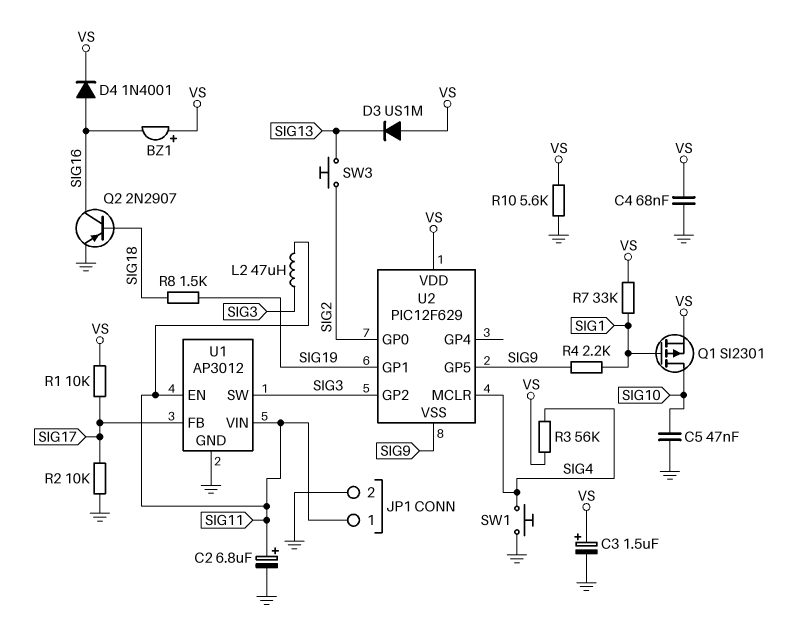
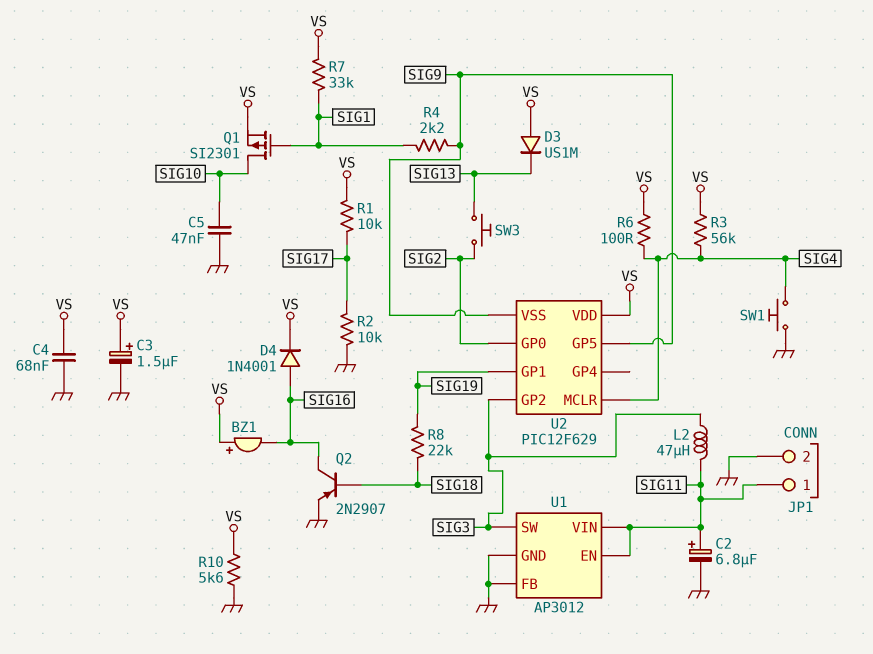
R6: none -> 100 (SIG4, VS)
R8: 1.5k (SIG18, SIG19) -> 22k (SIG18, SIG19)
U1 pin FB: SIG17 -> GND

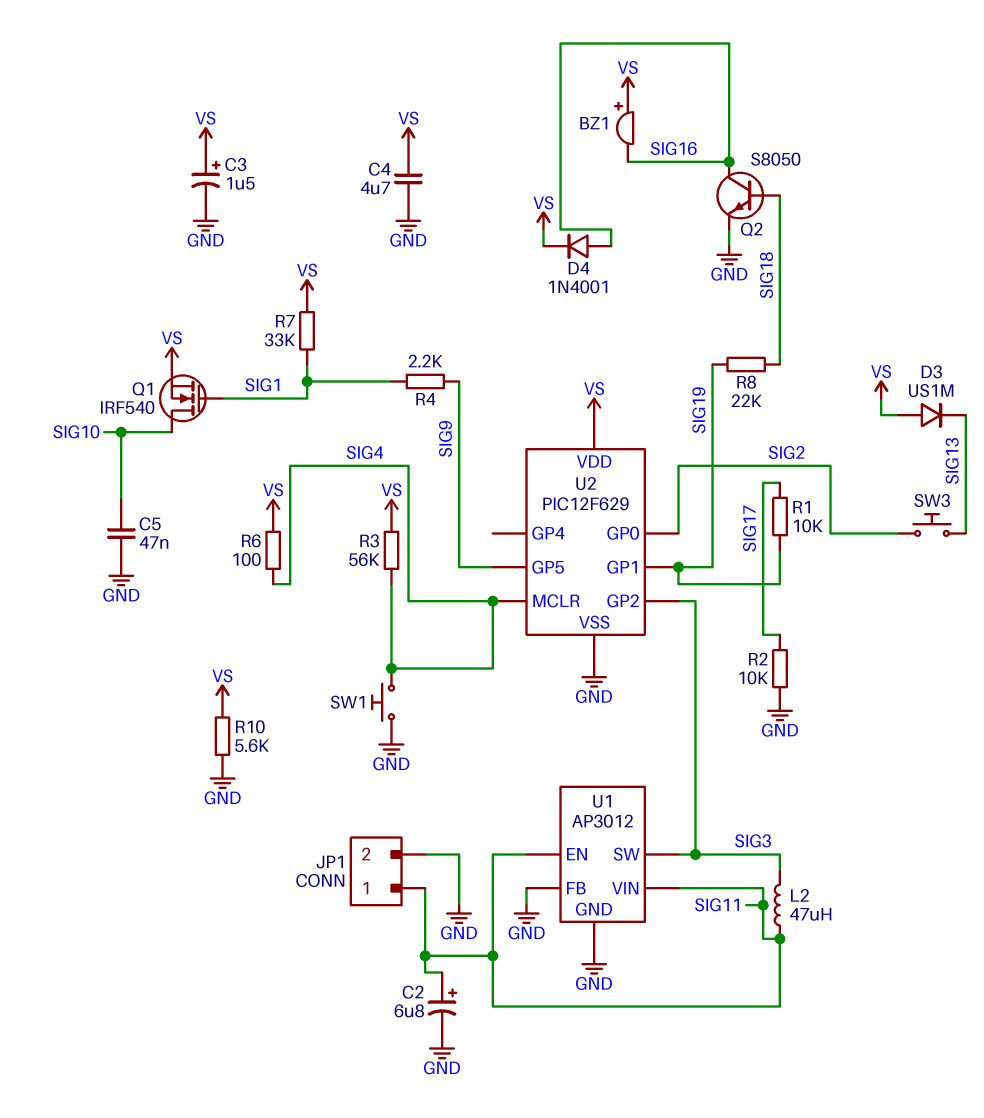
C4: 68nF (GND, VS) -> 4.7uF (GND, VS)
Q1: PMOS SI2301 (G SIG1, D SIG10, S VS) -> NMOS IRF540 (G SIG1, D SIG10, S VS)
Q2: PNP 2N2907 (B SIG18, C SIG16, E GND) -> NPN S8050 (B SIG18, C SIG16, E GND)
R1: 10k (SIG17, VS) -> 10k (SIG17, SIG19)
U2 pin VSS: SIG9 -> GND

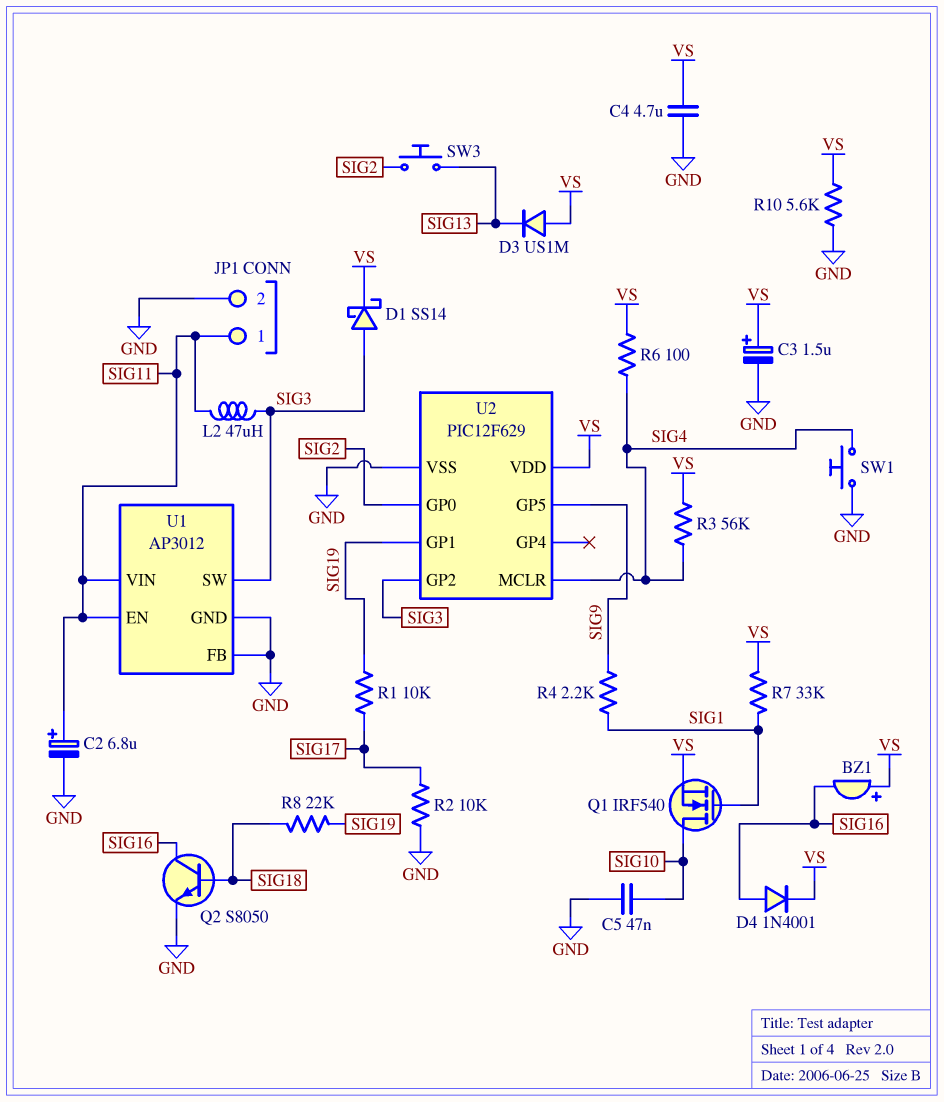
D1: none -> schottky SS14 (A SIG3, K VS)

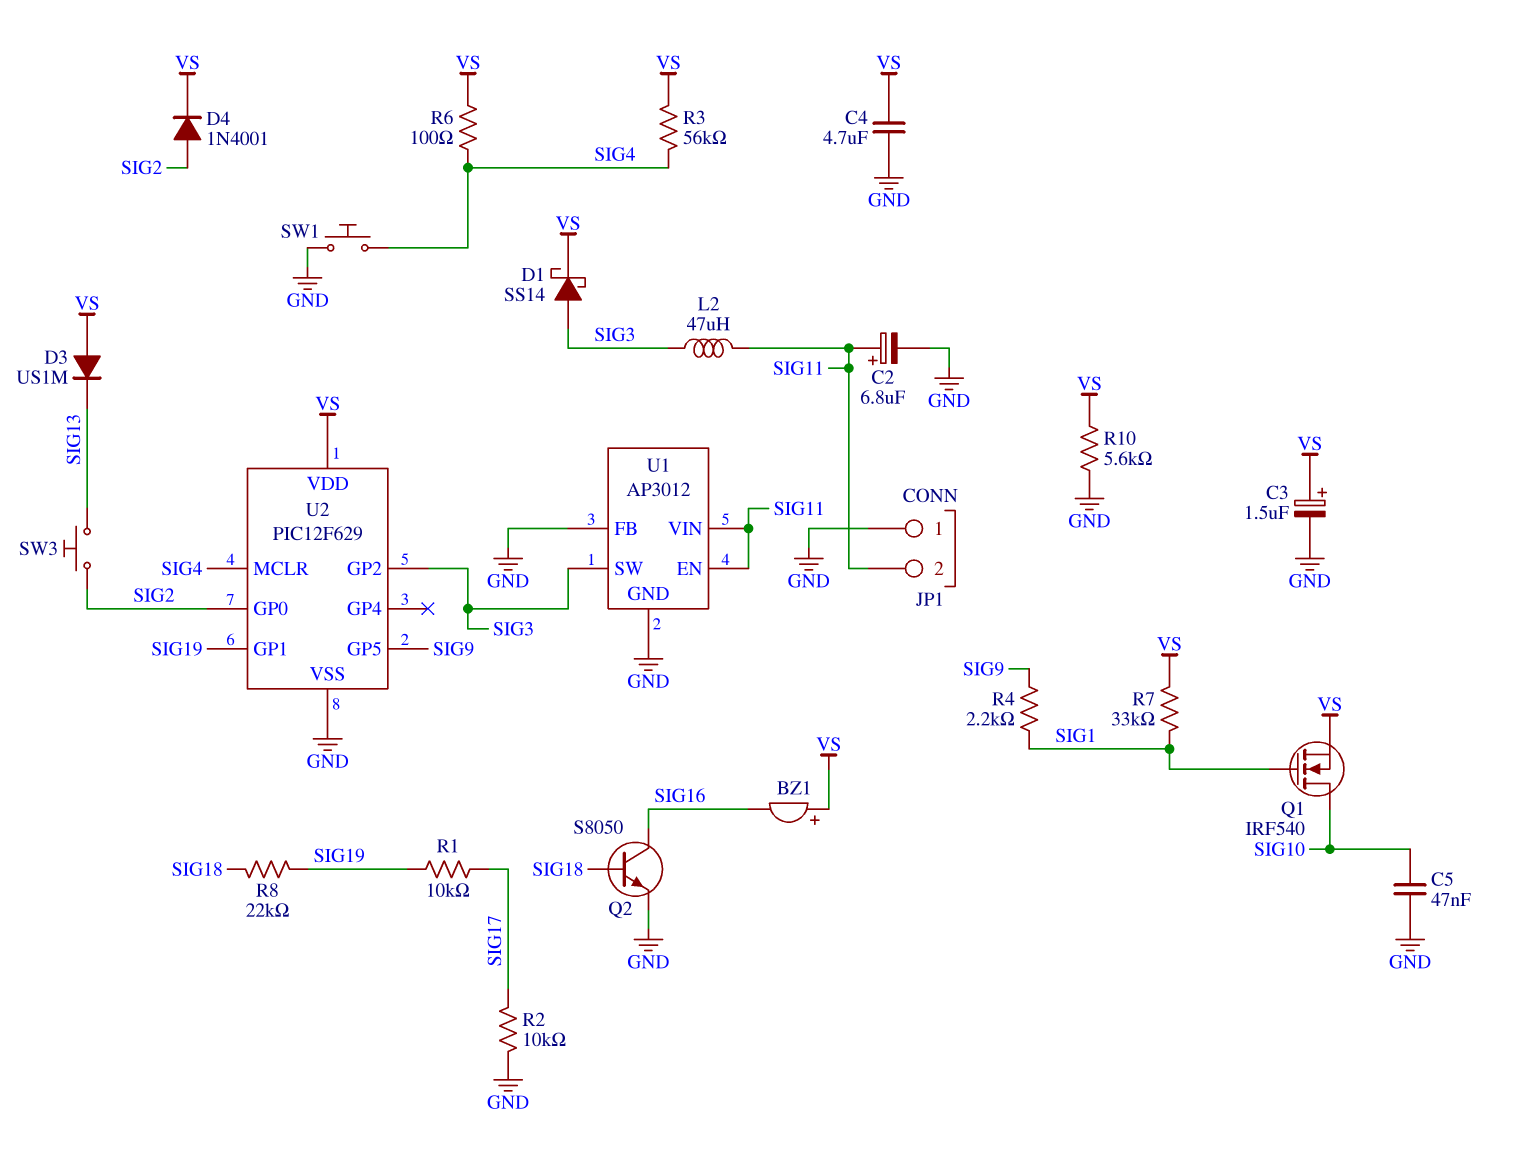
D4: diode 1N4001 (A SIG16, K VS) -> diode 1N4001 (A SIG2, K VS)
JP1 pin 1: SIG11 -> GND
JP1 pin 2: GND -> SIG11

